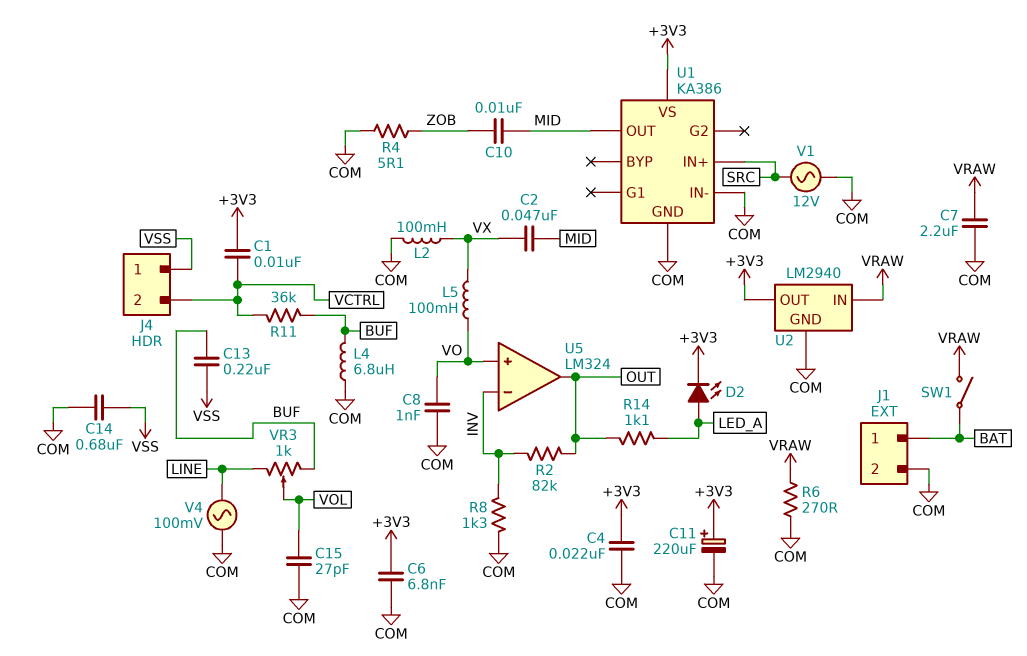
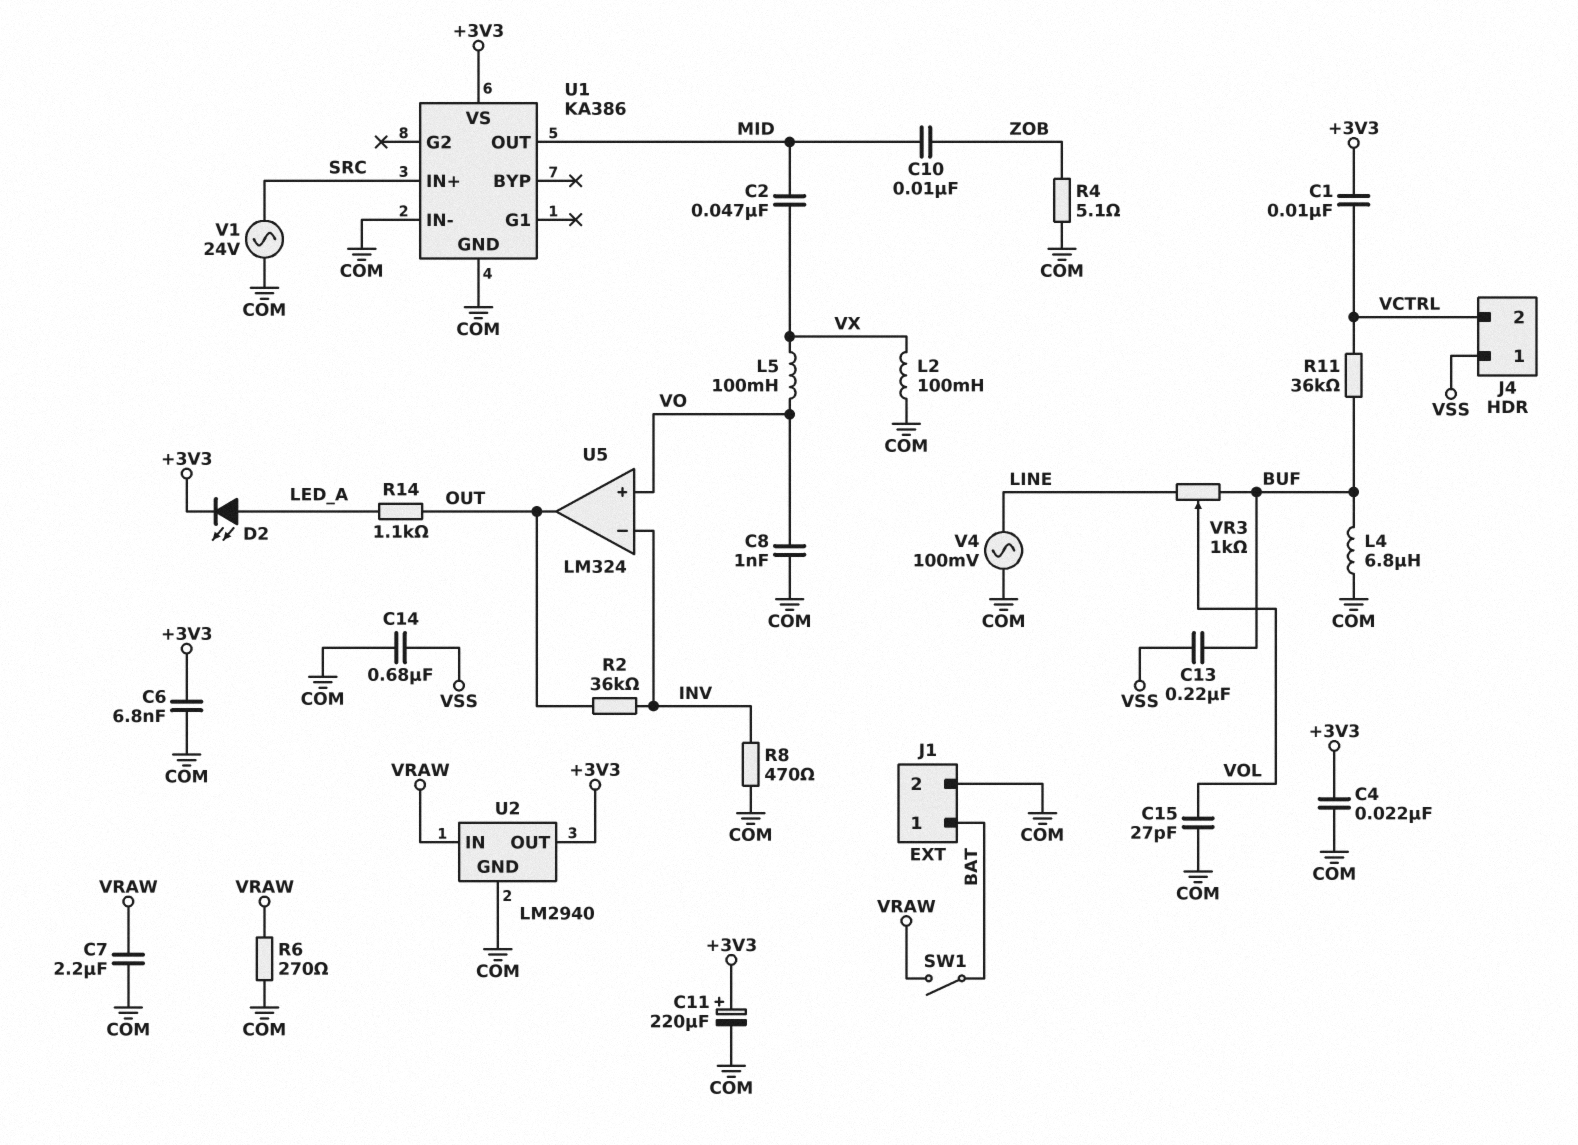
R2: 82k (INV, OUT) -> 36k (INV, OUT)
R8: 1.3k (COM, INV) -> 470 (COM, INV)
V1: AC 12V (COM, SRC) -> AC 24V (COM, SRC)

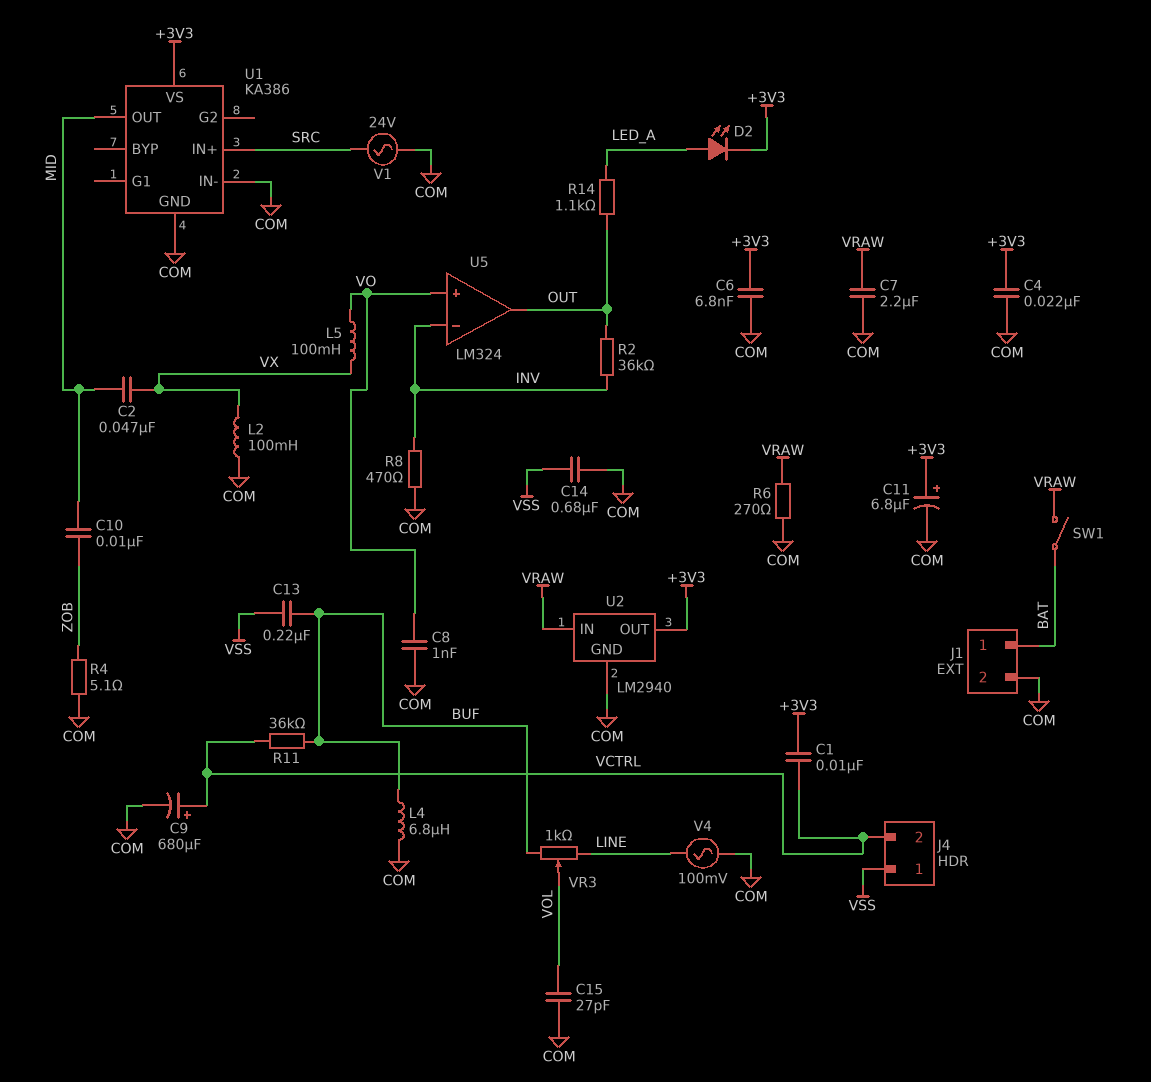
C9: none -> 680uF (plus VCTRL, minus COM)
C11: 220uF (plus +3V3, minus COM) -> 6.8uF (plus +3V3, minus COM)

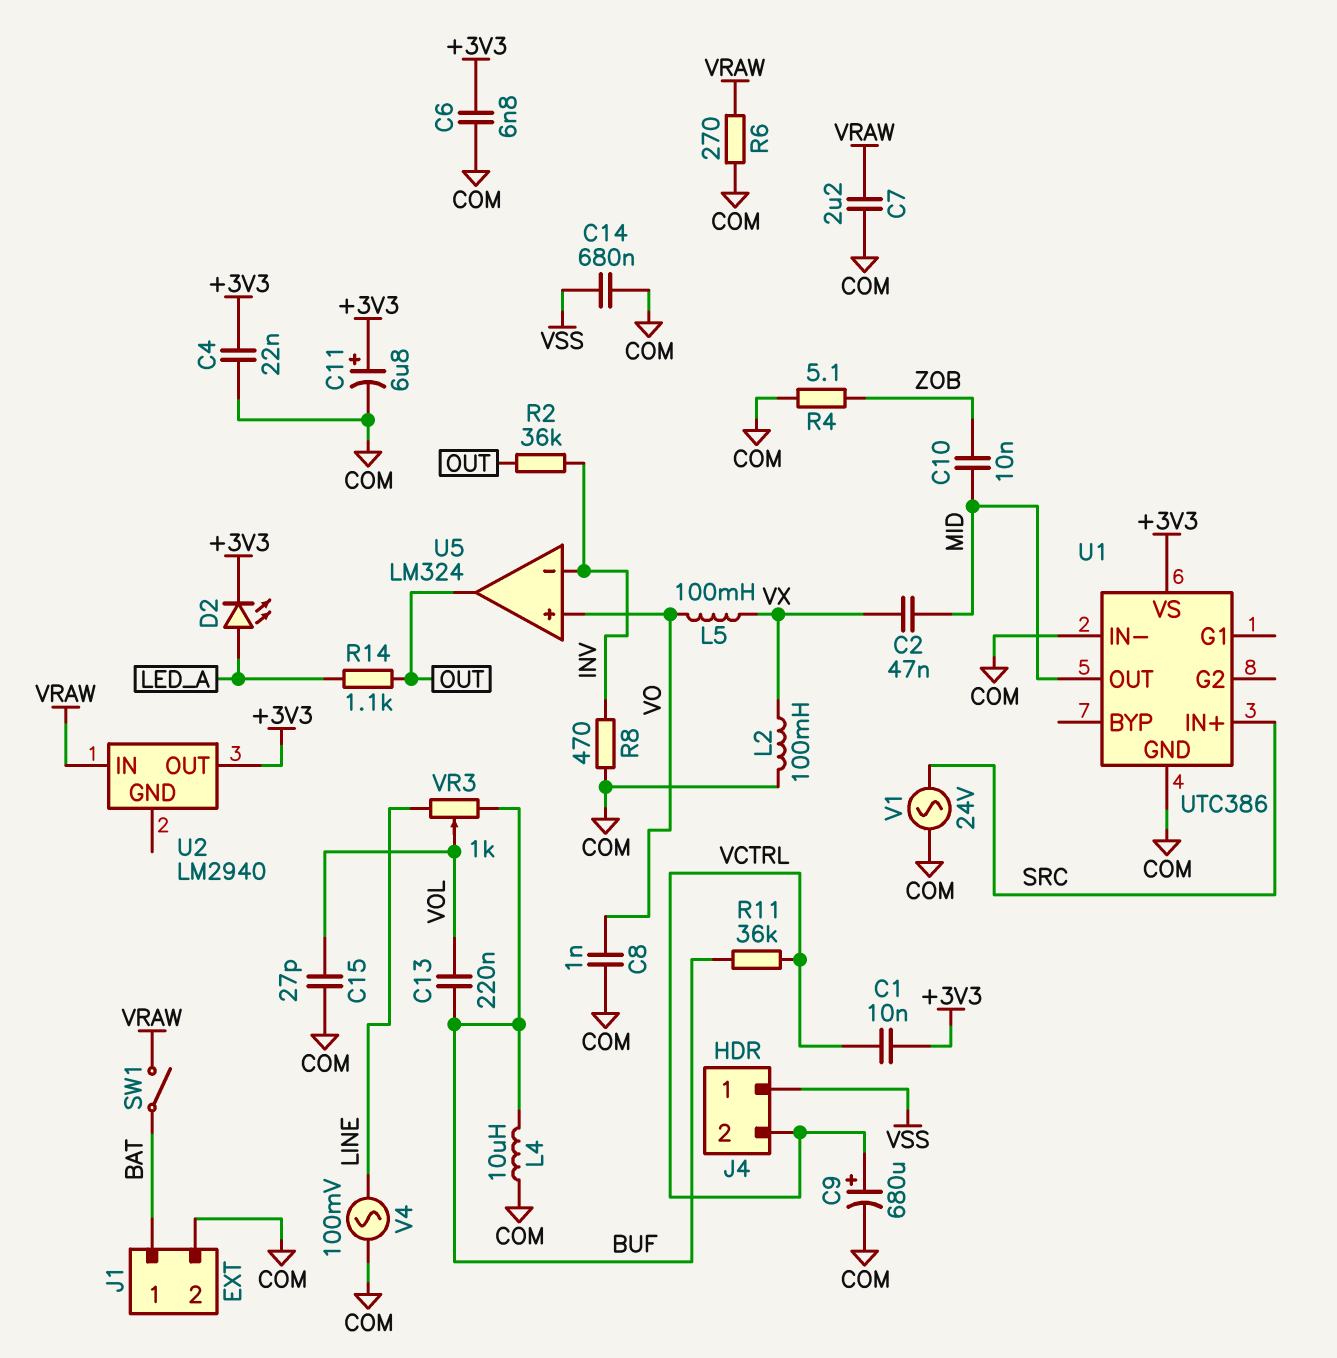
C13: 220nF (BUF, VSS) -> 220nF (BUF, VOL)
L4: 6.8uH (BUF, COM) -> 10uH (BUF, COM)
U1: KA386 -> UTC386
U2 pin GND: COM -> none

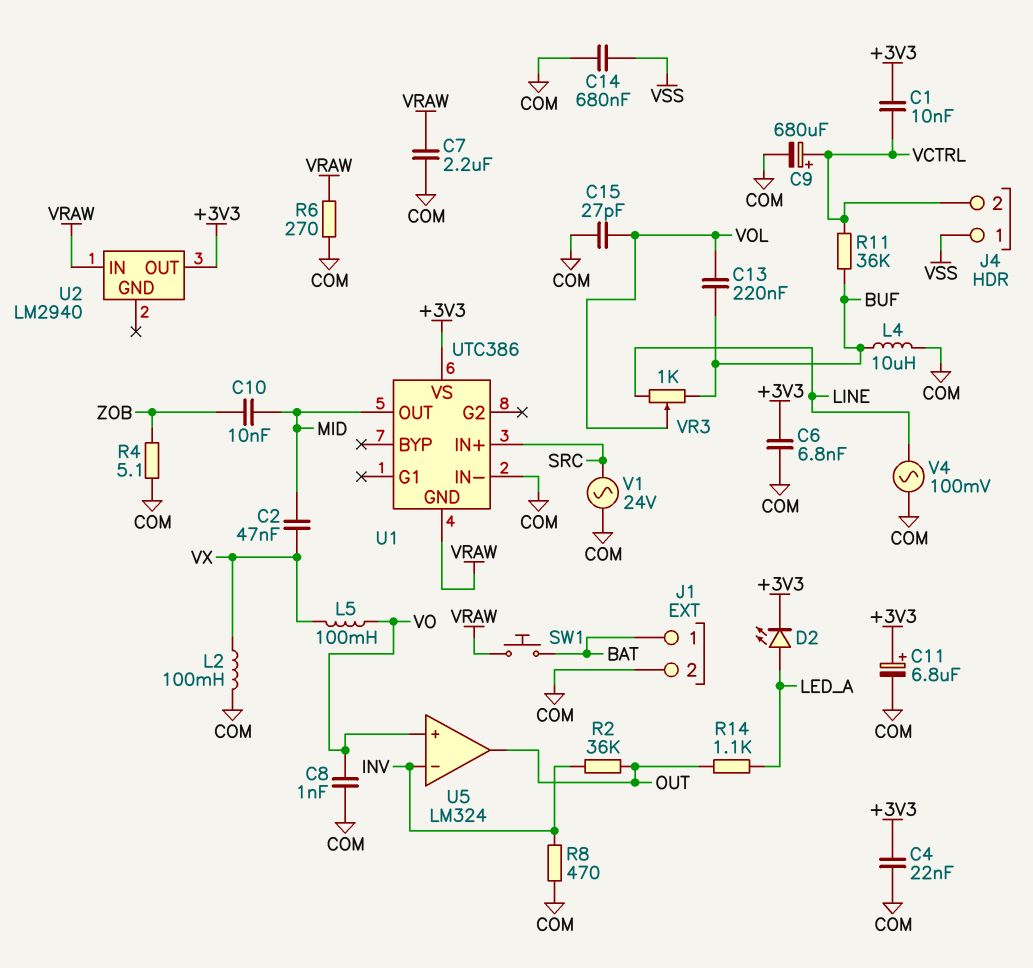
SW1: switch (BAT, VRAW) -> button (BAT, VRAW)
U1 pin GND: COM -> VRAW

